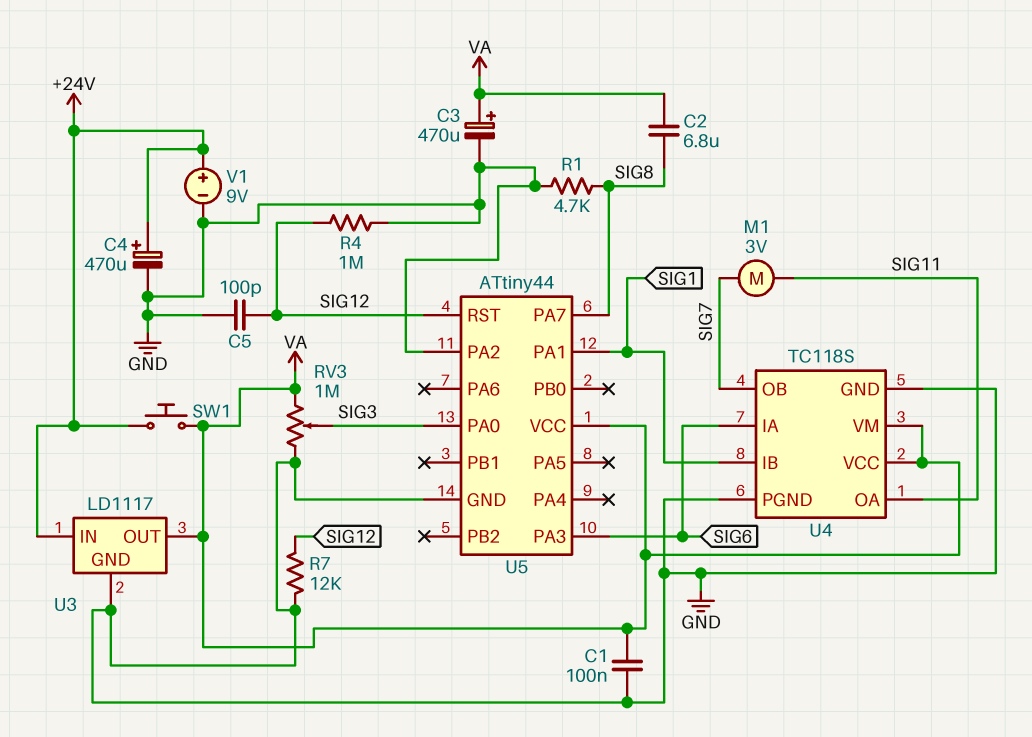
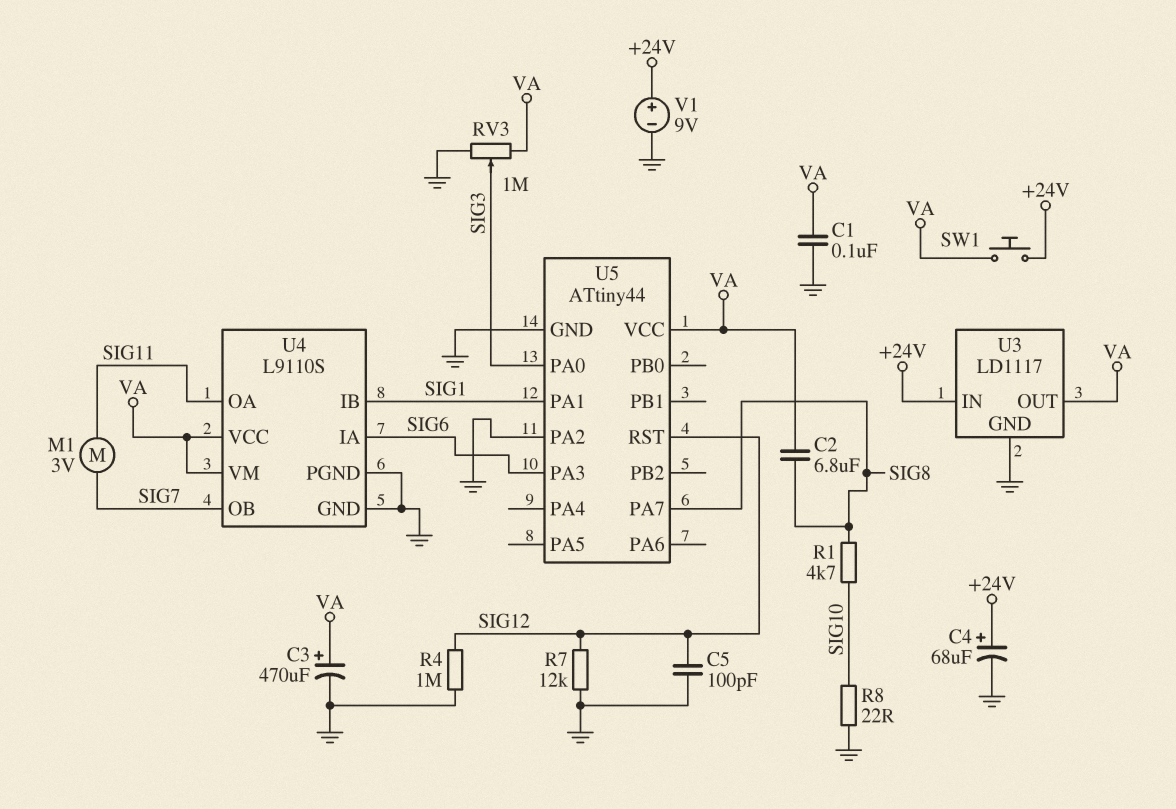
C4: 470uF (plus +24V, minus GND) -> 68uF (plus +24V, minus GND)
R1: 4.7k (GND, SIG8) -> 4.7k (SIG8, SIG10)
R8: none -> 22 (GND, SIG10)
U4: TC118S -> L9110S

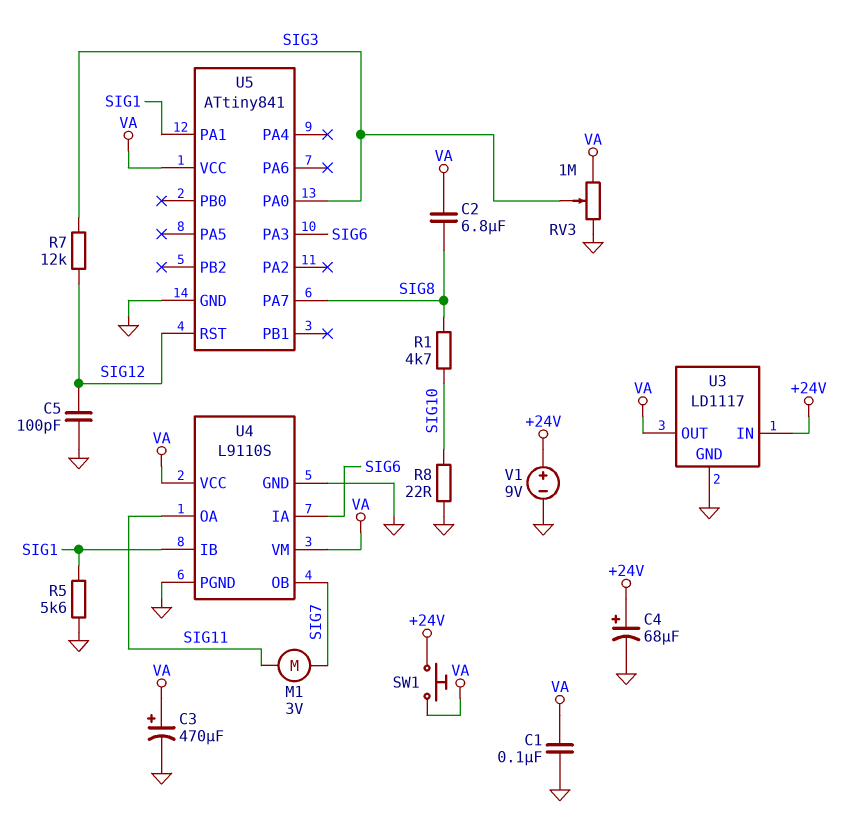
R4: 1M (GND, SIG12) -> none
R5: none -> 5.6k (GND, SIG1)
R7: 12k (GND, SIG12) -> 12k (SIG3, SIG12)
U5: ATtiny44 -> ATtiny841
U5 pin PA2: GND -> none

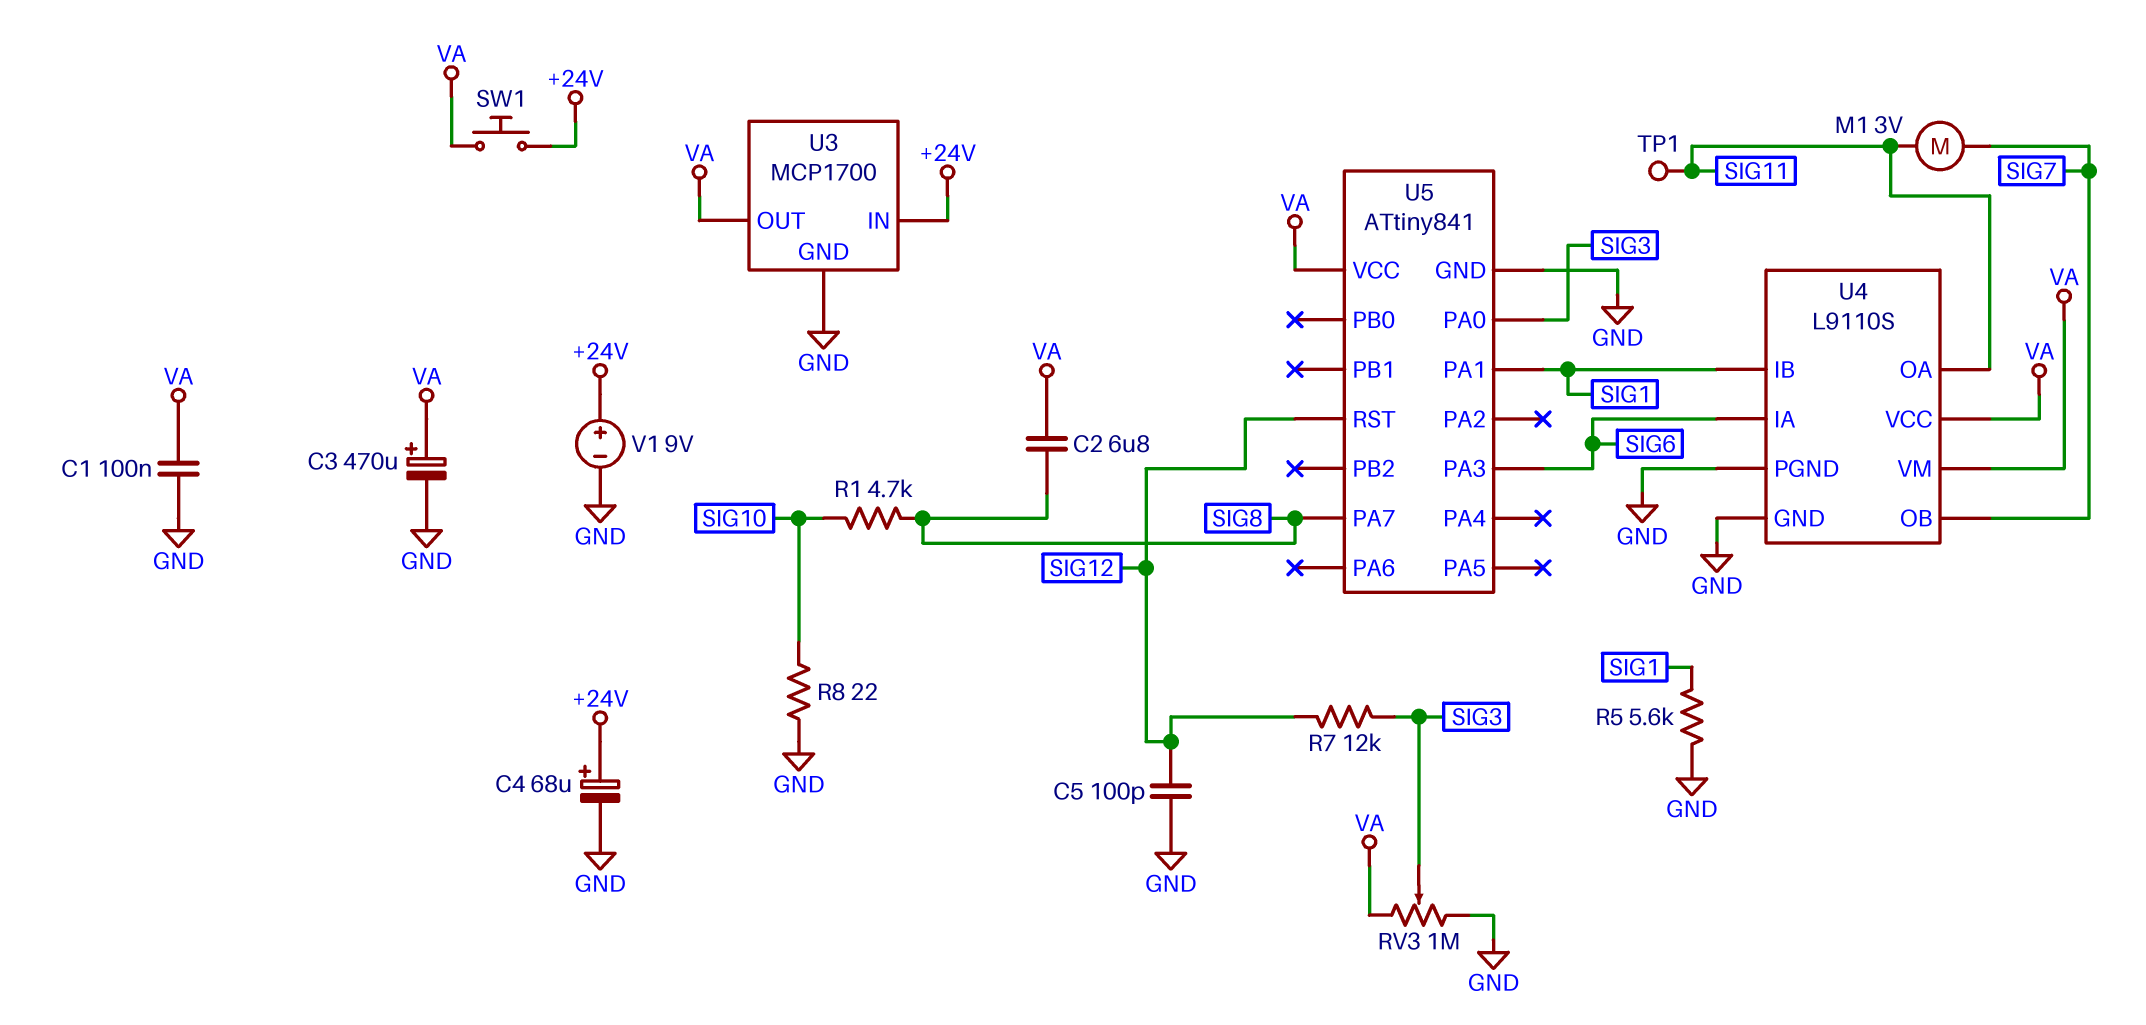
TP1: none -> test point (SIG11)
U3: LD1117 -> MCP1700

